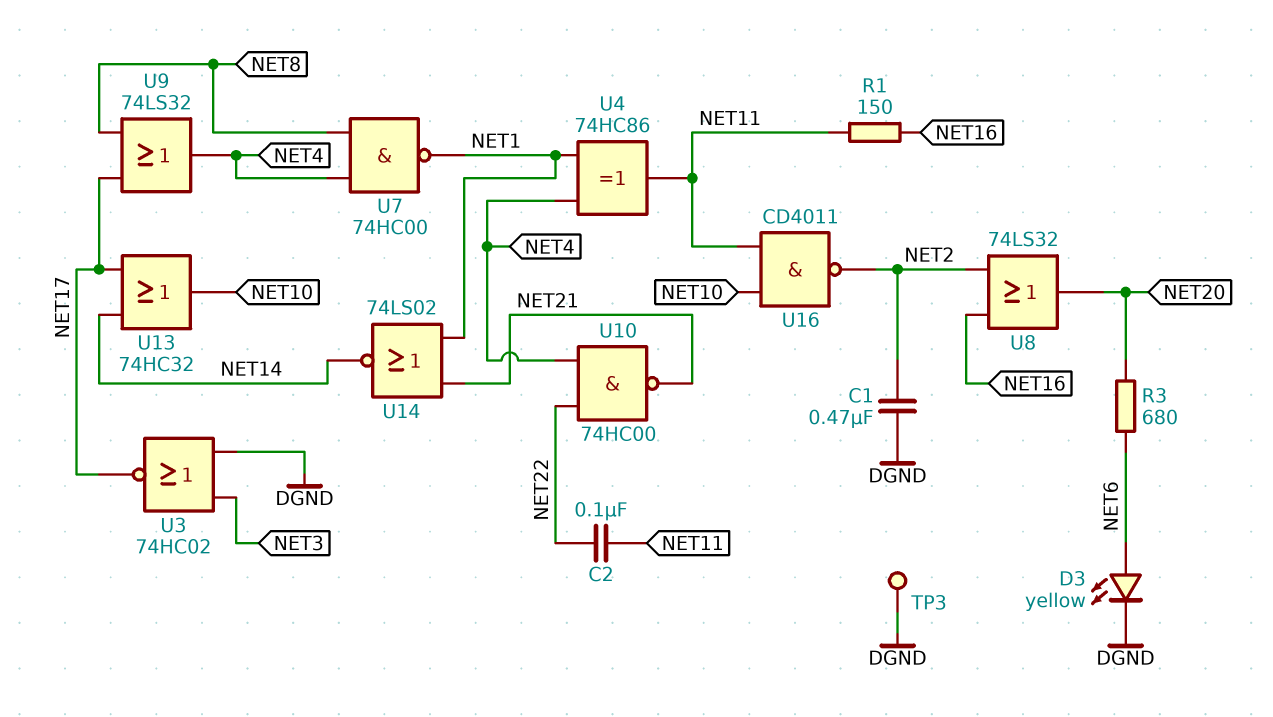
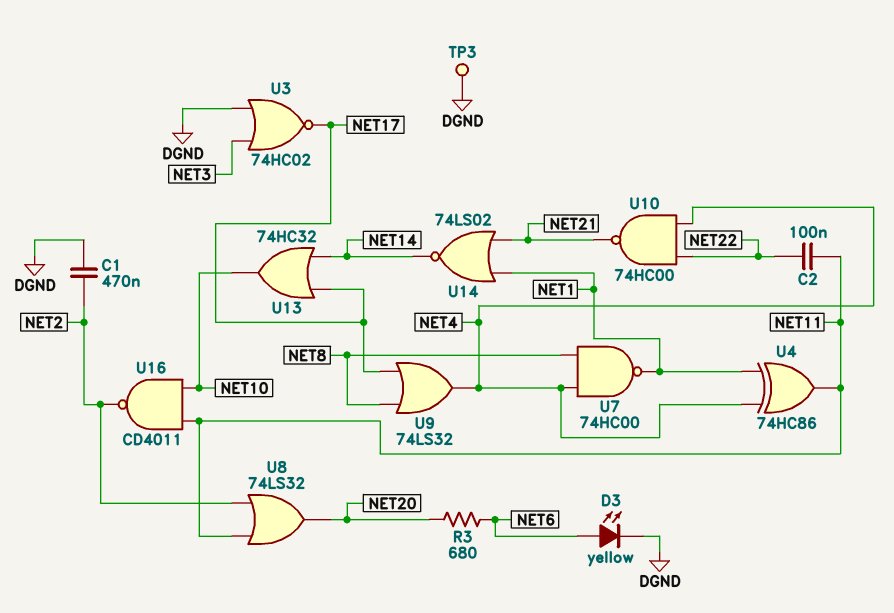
R1: 150 (NET11, NET16) -> none
U8: OR 74LS32 (in NET2, in NET16, out NET20) -> OR 74LS32 (in NET2, in NET11, out NET20)

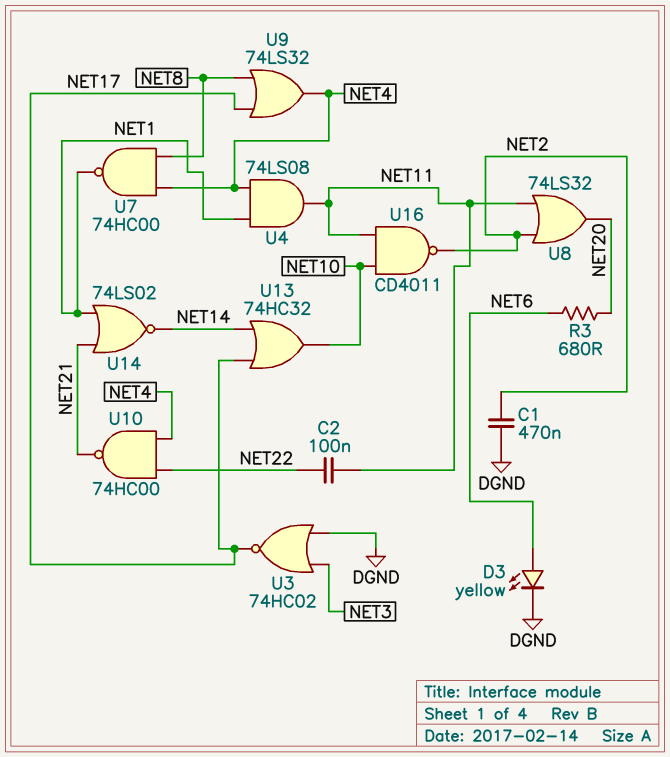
TP3: test point (DGND) -> none
U4: XOR 74HC86 (in NET1, in NET4, out NET11) -> AND 74LS08 (in NET1, in NET4, out NET11)

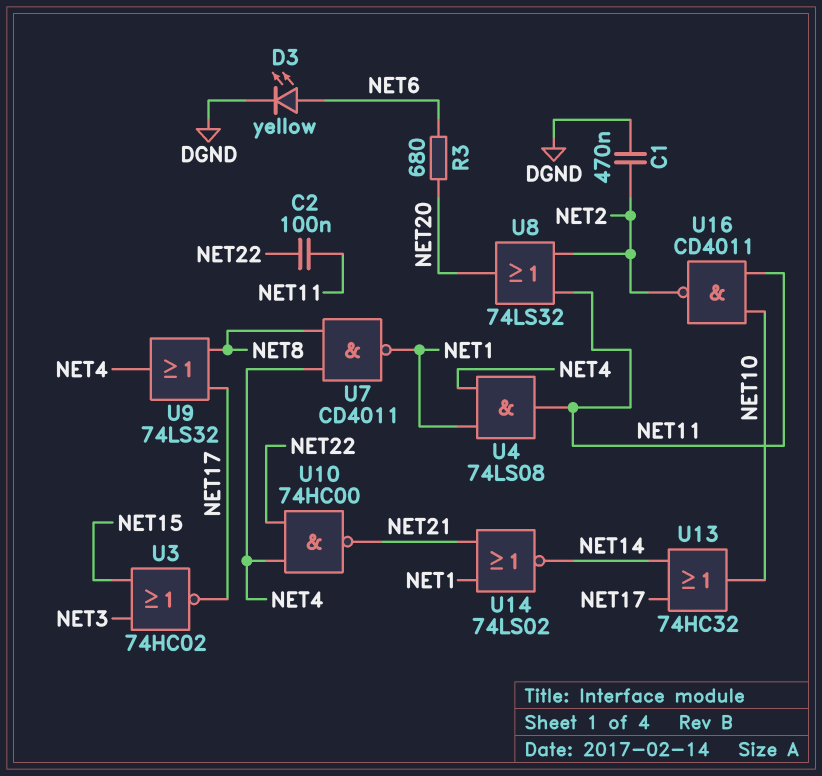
U3: NOR 74HC02 (in DGND, in NET3, out NET17) -> NOR 74HC02 (in NET3, in NET15, out NET17)
U7: NAND 74HC00 (in NET4, in NET8, out NET1) -> NAND CD4011 (in NET4, in NET8, out NET1)

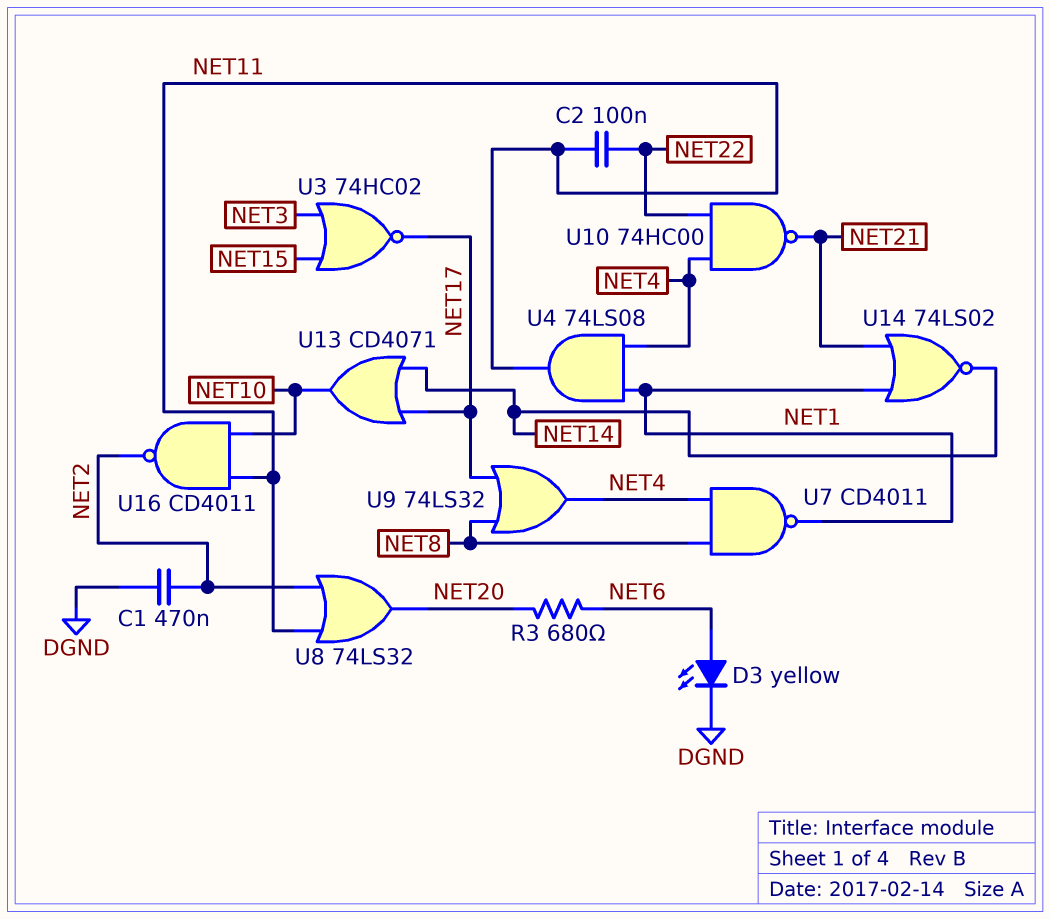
U13: OR 74HC32 (in NET14, in NET17, out NET10) -> OR CD4071 (in NET14, in NET17, out NET10)

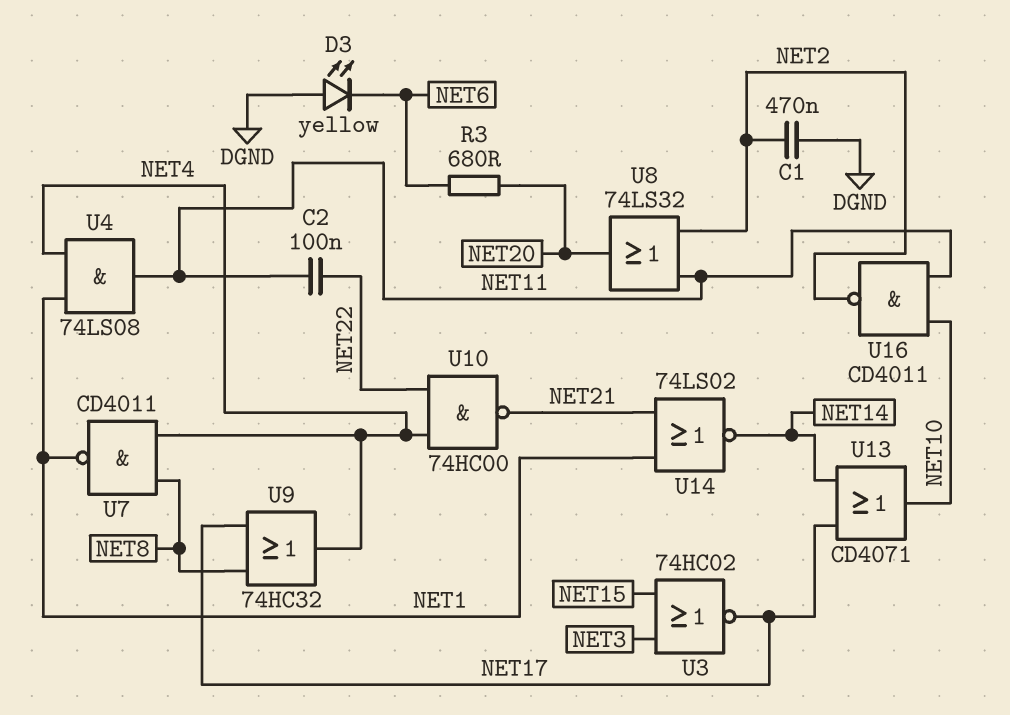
D3: LED yellow (A NET6, K DGND) -> LED yellow (A DGND, K NET6)
U9: OR 74LS32 (in NET8, in NET17, out NET4) -> OR 74HC32 (in NET8, in NET17, out NET4)

